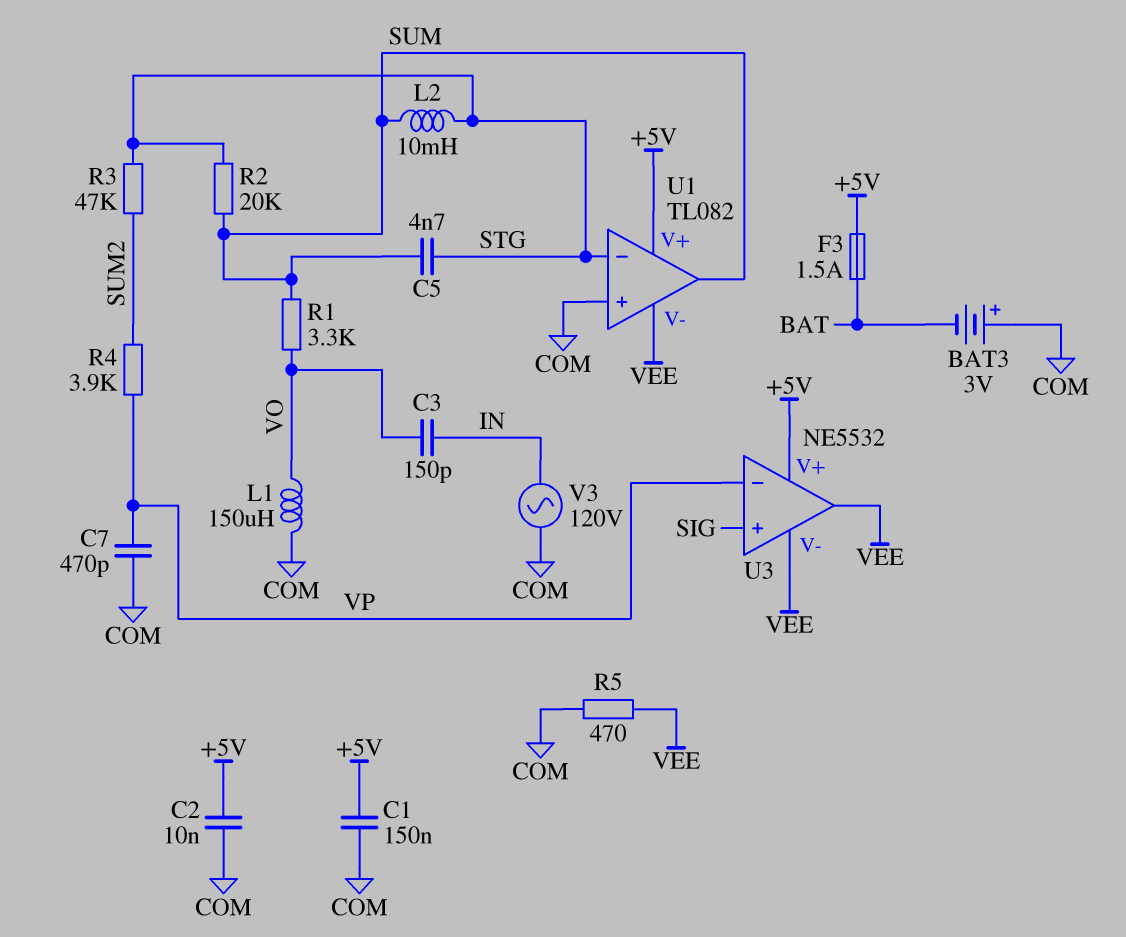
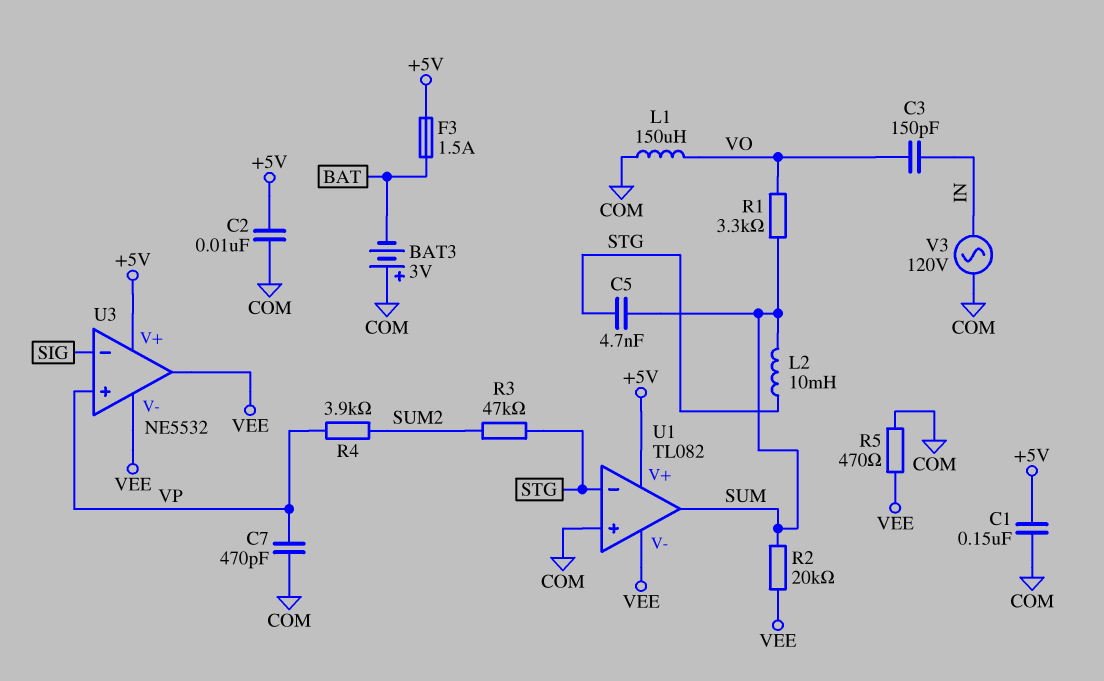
R2: 20k (STG, SUM) -> 20k (SUM, VEE)
U3 pin in+: SIG -> VP
U3 pin in-: VP -> SIG

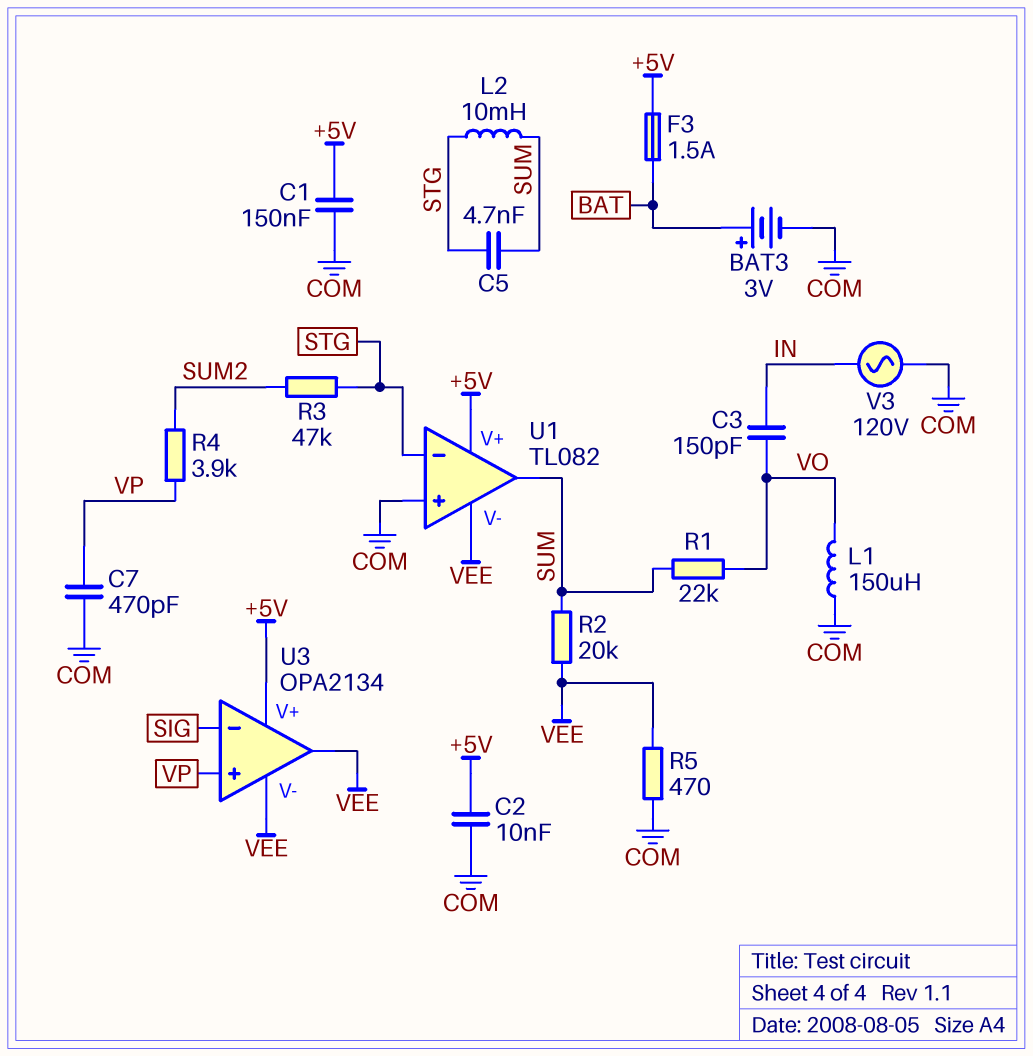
BAT3: 3V (plus COM, minus BAT) -> 3V (plus BAT, minus COM)
R1: 3.3k (SUM, VO) -> 22k (SUM, VO)
U3: NE5532 -> OPA2134

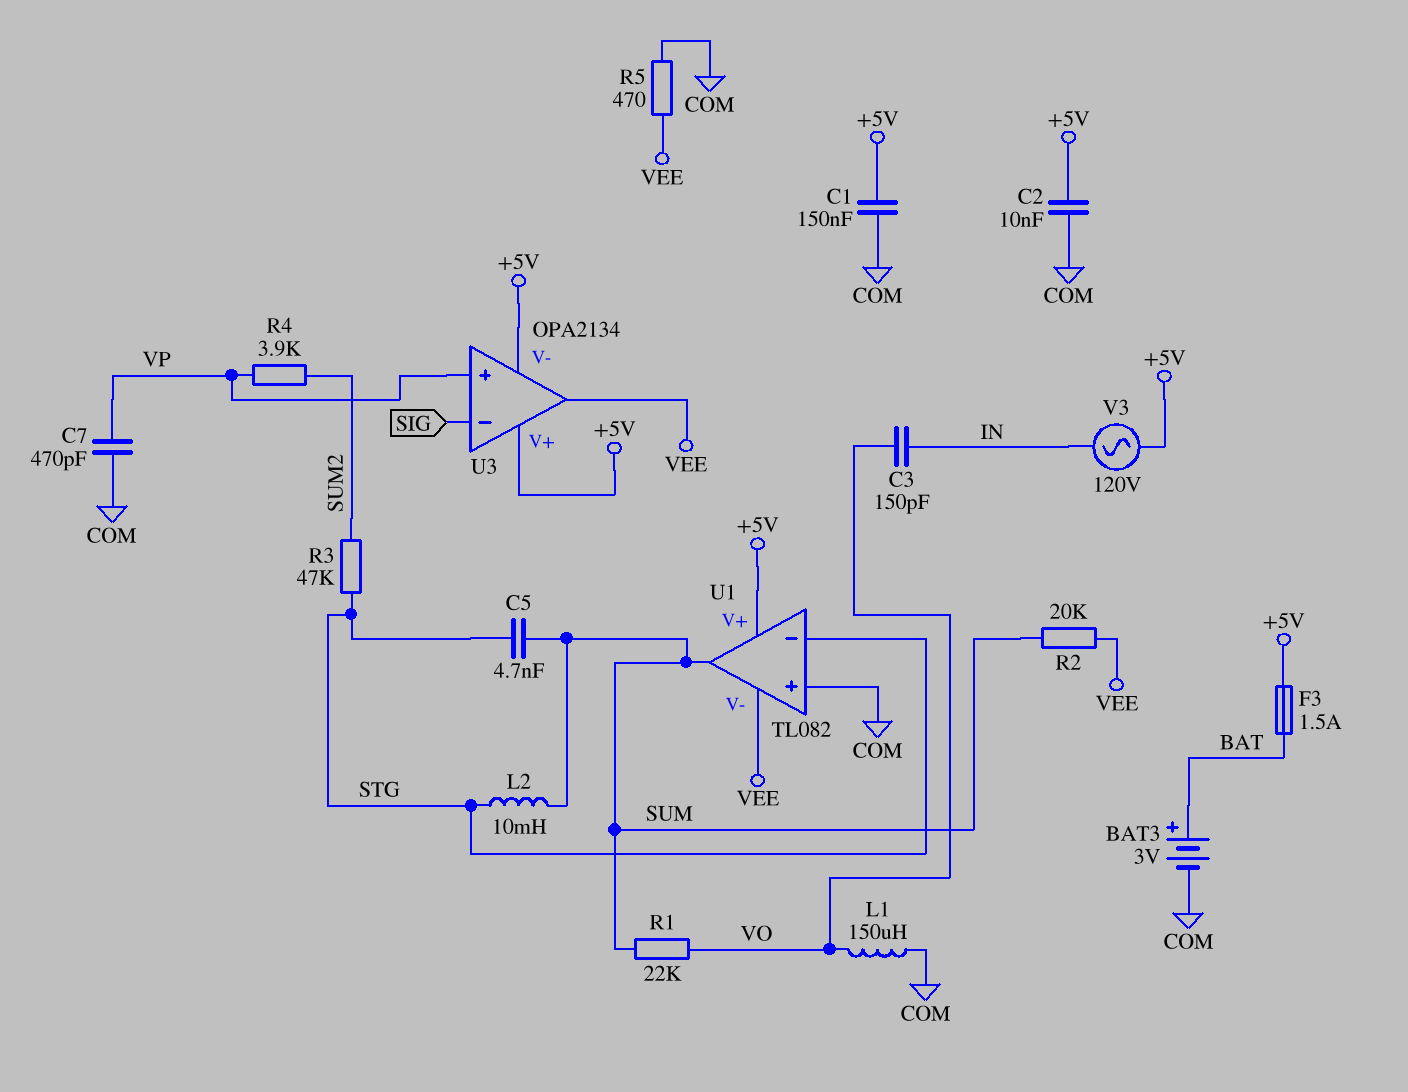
U3 pin V-: VEE -> +5V
V3: AC 120V (COM, IN) -> AC 120V (+5V, IN)

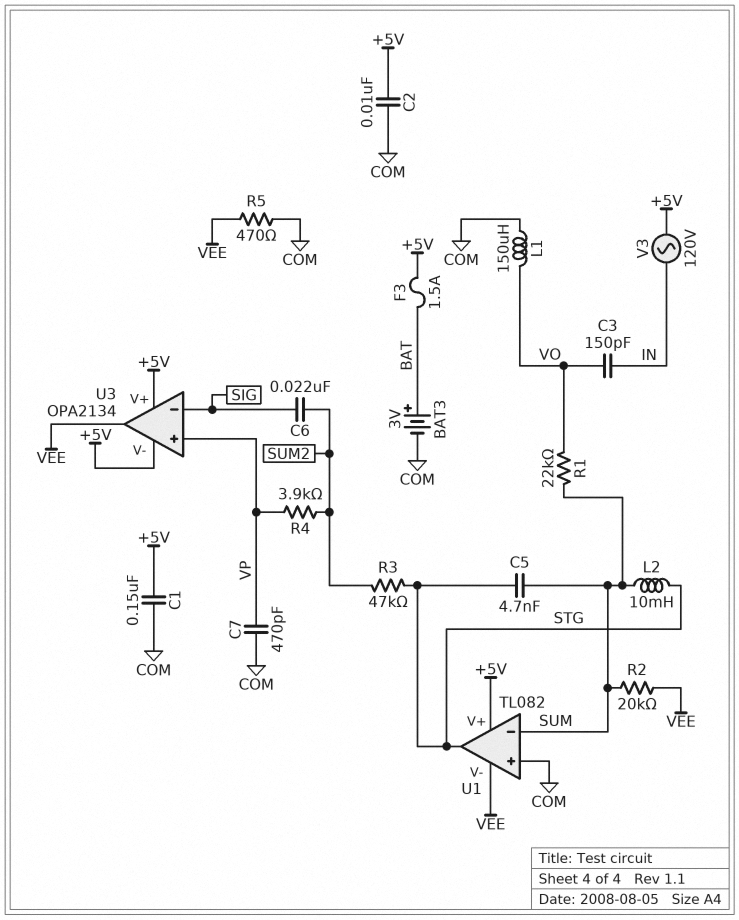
C6: none -> 22nF (SIG, SUM2)
U1 pin in-: STG -> SUM
U1 pin out: SUM -> STG

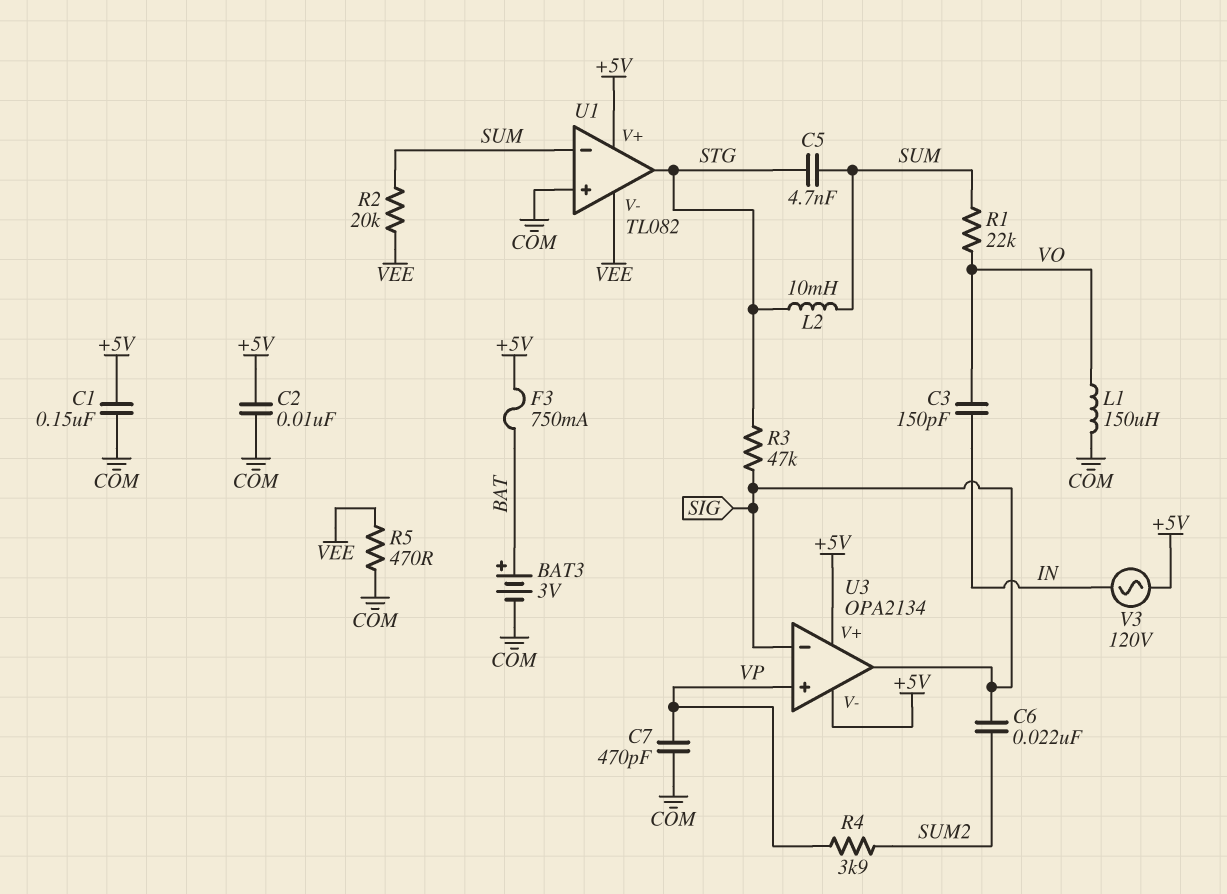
F3: 1.5A (+5V, BAT) -> 750mA (+5V, BAT)
R3: 47k (STG, SUM2) -> 47k (SIG, STG)
U3 pin out: VEE -> SIG

